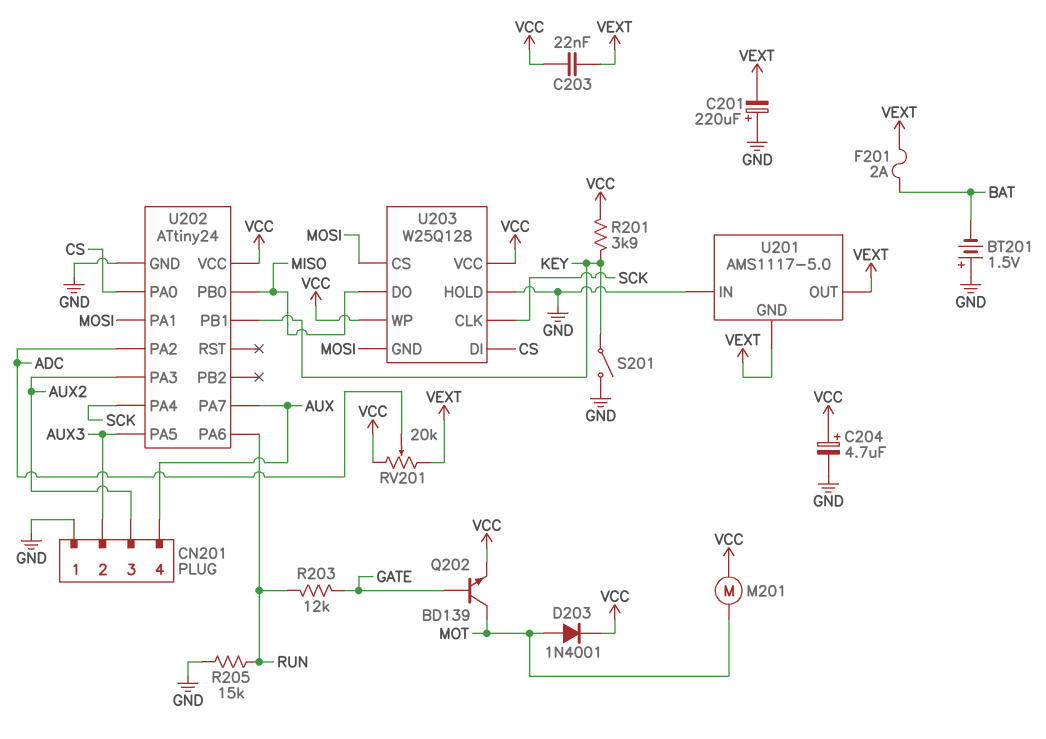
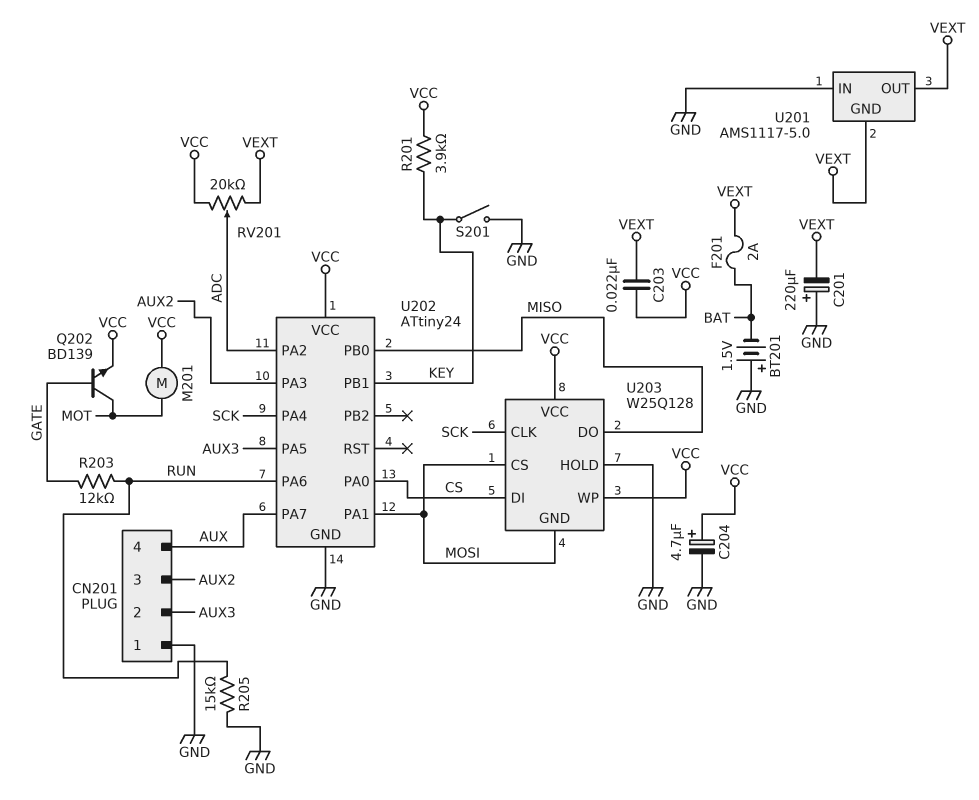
D203: diode 1N4001 (A MOT, K VCC) -> none

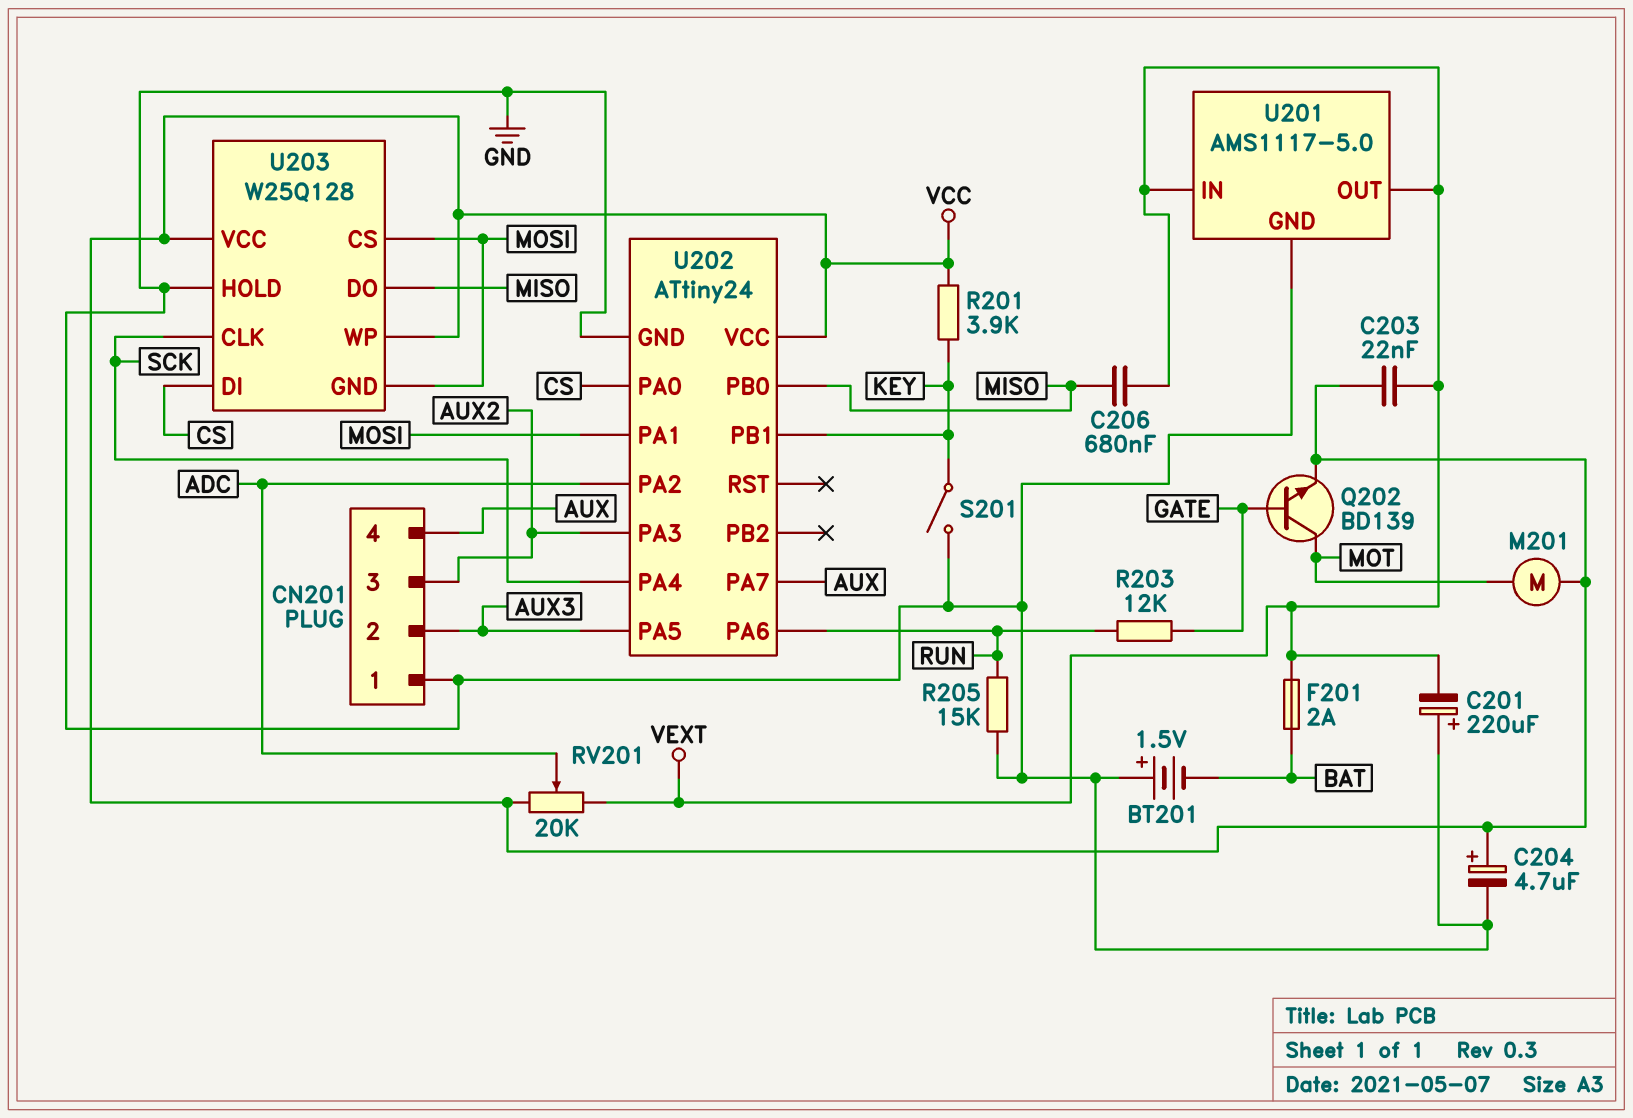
C206: none -> 680nF (MISO, VEXT)
U201 pin GND: VEXT -> GND
U201 pin IN: GND -> VEXT

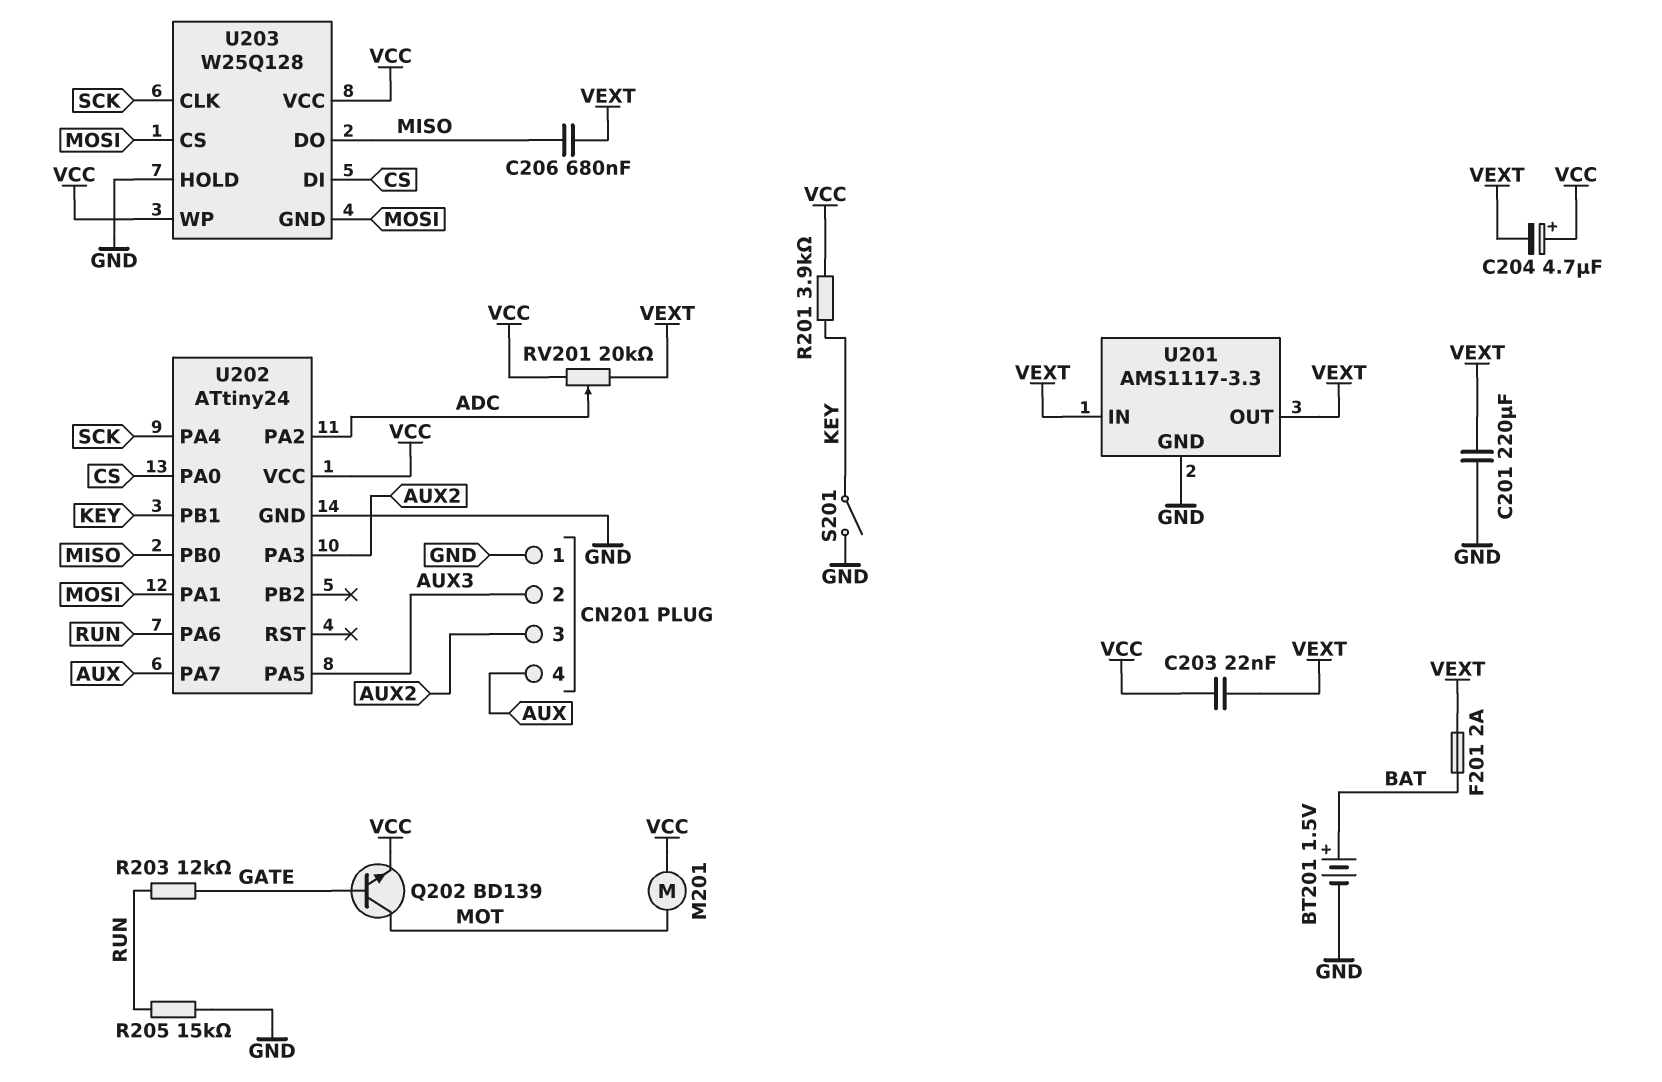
BT201: 1.5V (plus GND, minus BAT) -> 1.5V (plus BAT, minus GND)
C201: 220uF (plus GND, minus VEXT) -> 220uF (GND, VEXT)
C204: 4.7uF (plus VCC, minus GND) -> 4.7uF (plus VCC, minus VEXT)
U201: AMS1117-5.0 -> AMS1117-3.3

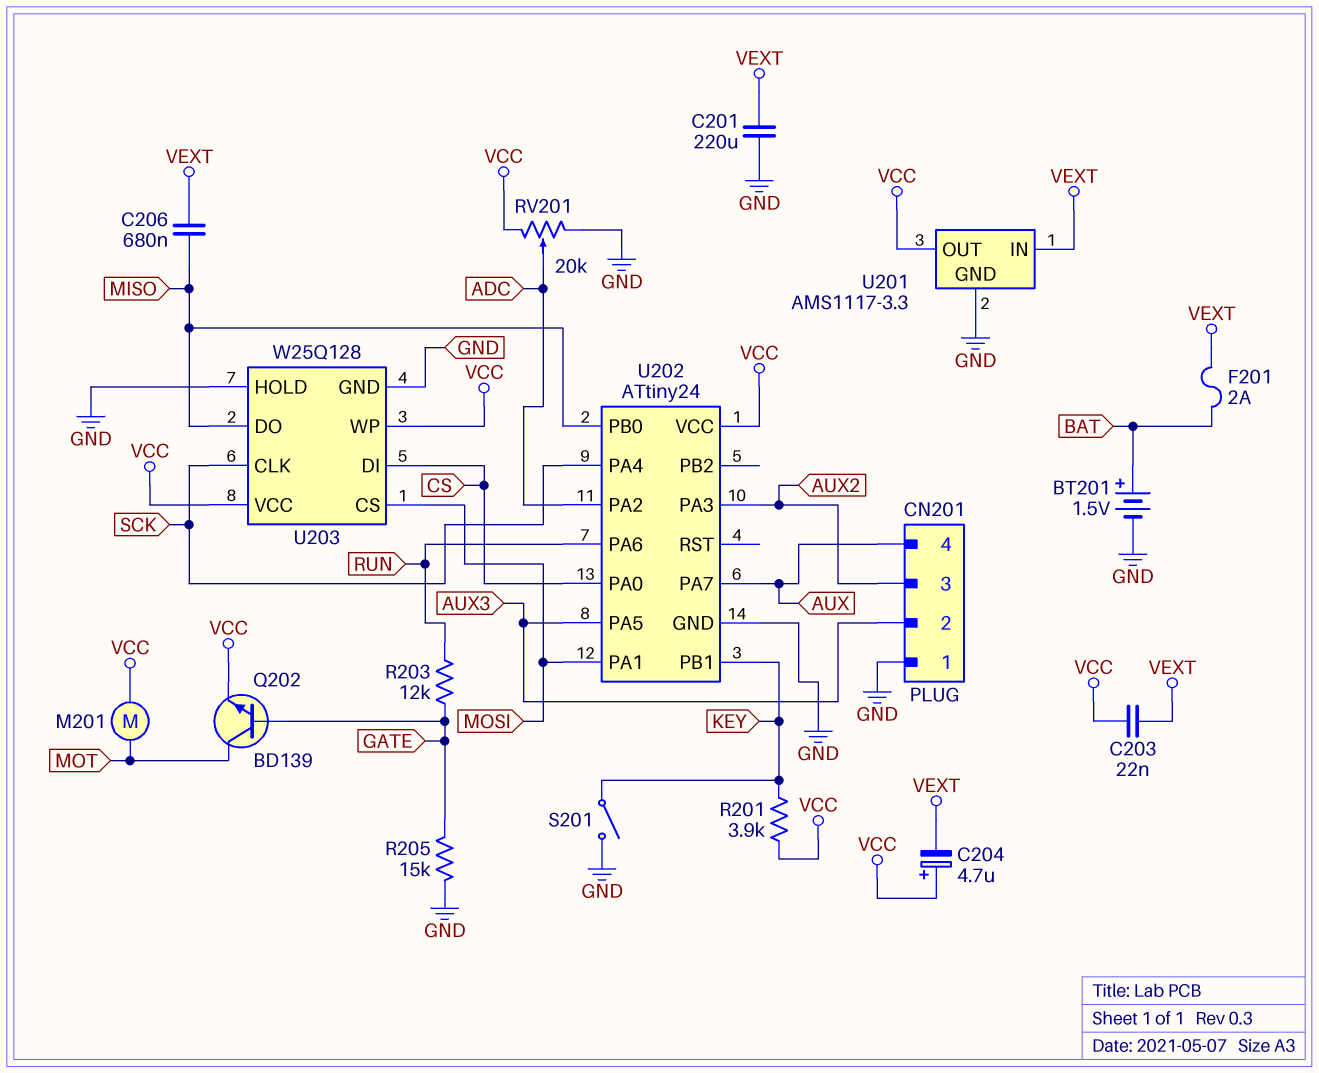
R205: 15k (GND, RUN) -> 15k (GATE, GND)
RV201: 20k (VCC, VEXT, wiper ADC) -> 20k (GND, VCC, wiper ADC)
U201 pin OUT: VEXT -> VCC
U203 pin GND: MOSI -> GND

